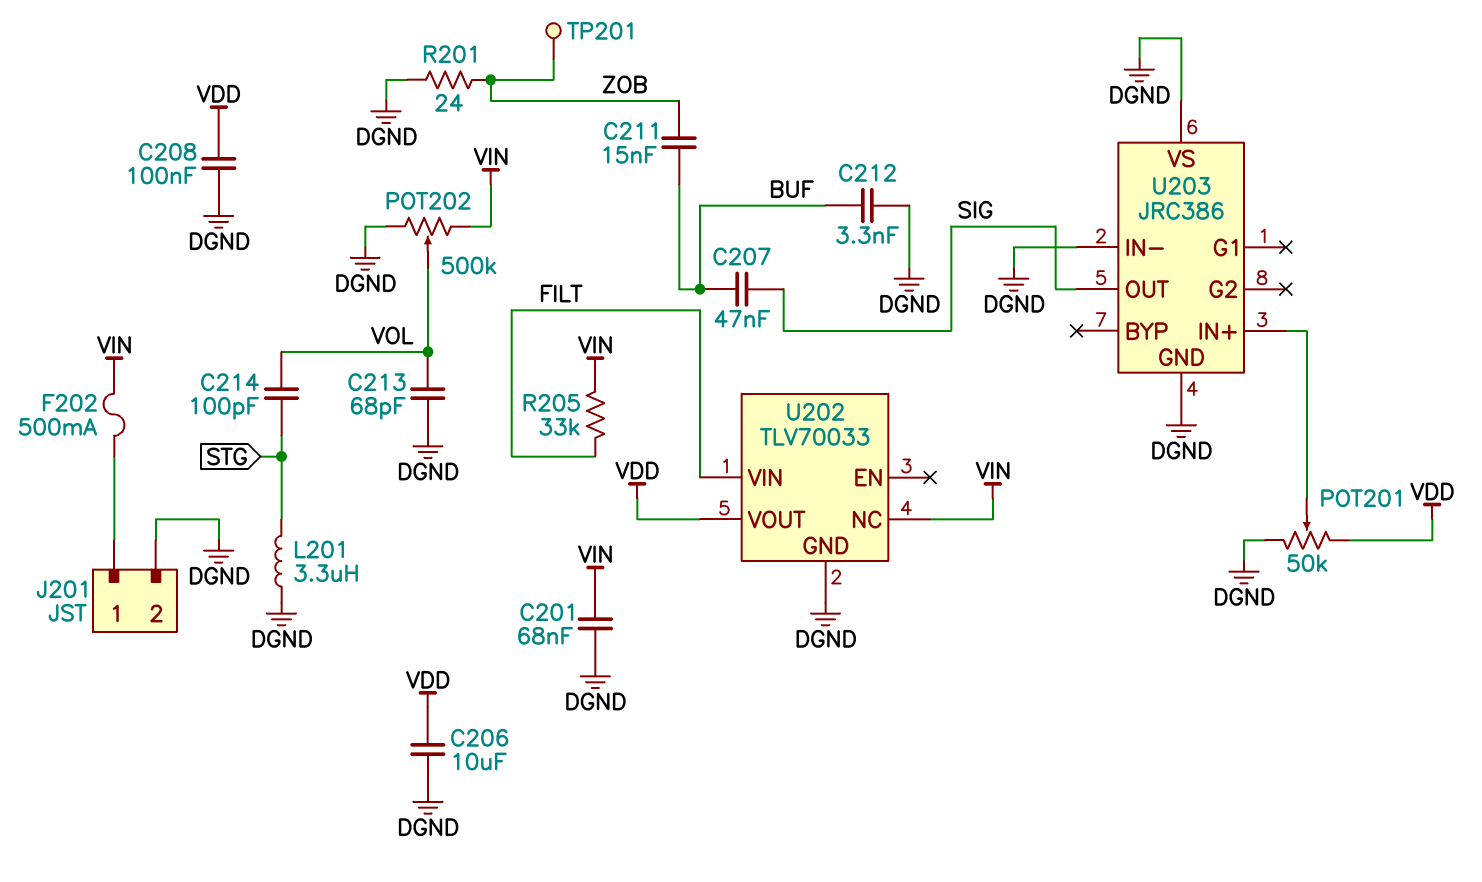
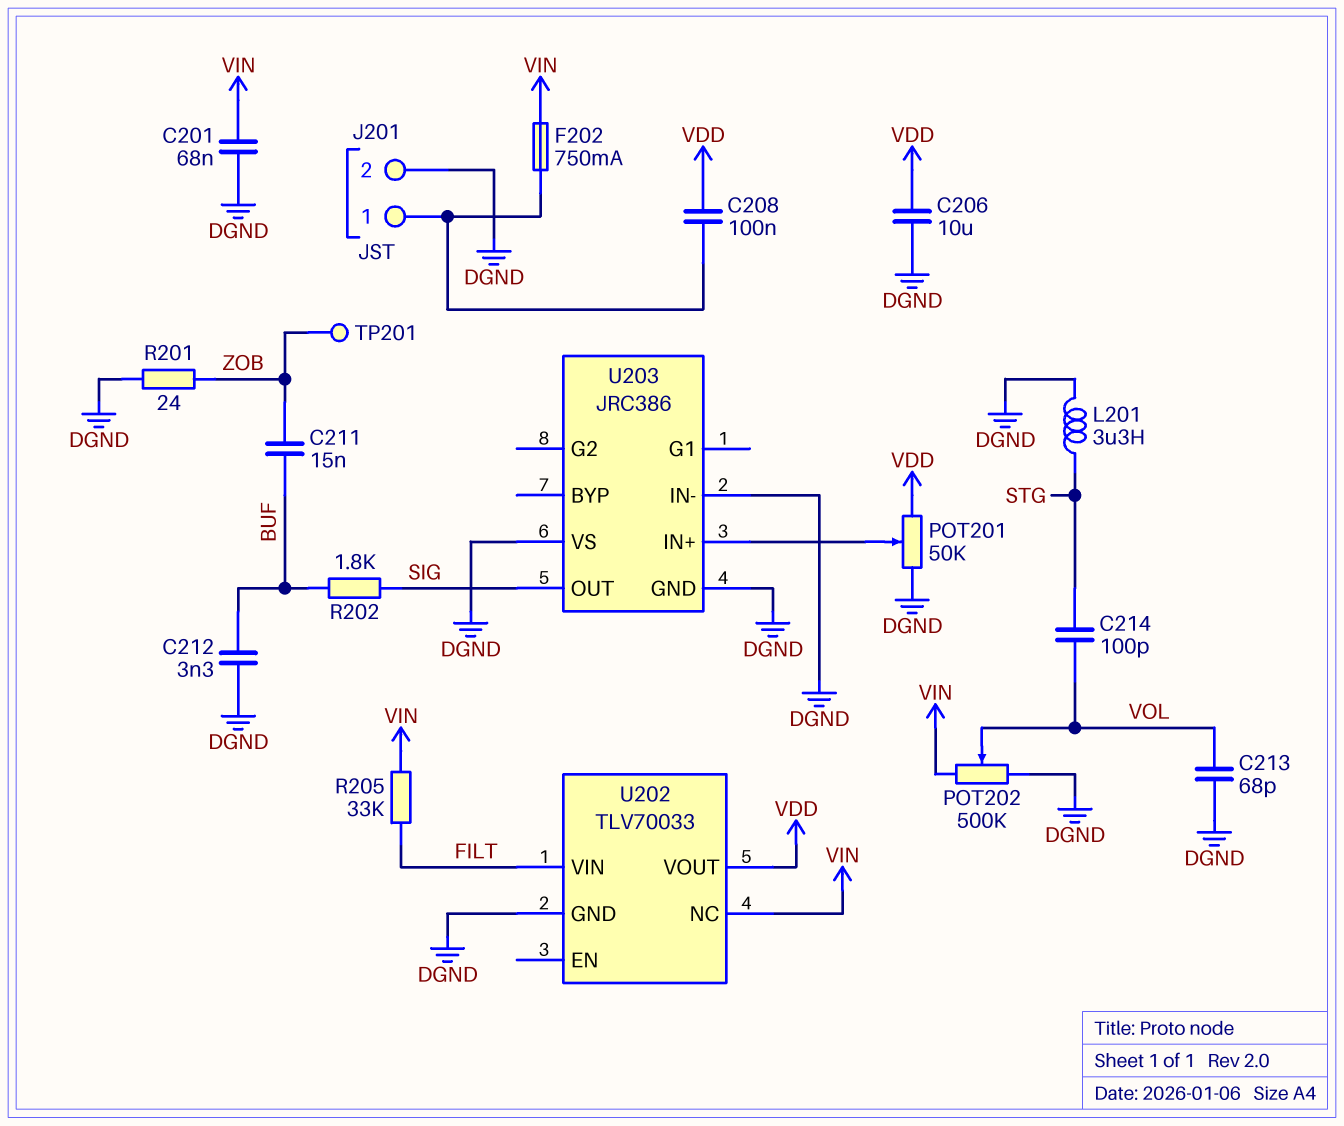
C207: 47nF (BUF, SIG) -> none
C208: 100nF (DGND, VDD) -> 100nF (J201/1, VDD)
F202: 500mA (J201/1, VIN) -> 750mA (J201/1, VIN)
R202: none -> 1.8k (BUF, SIG)

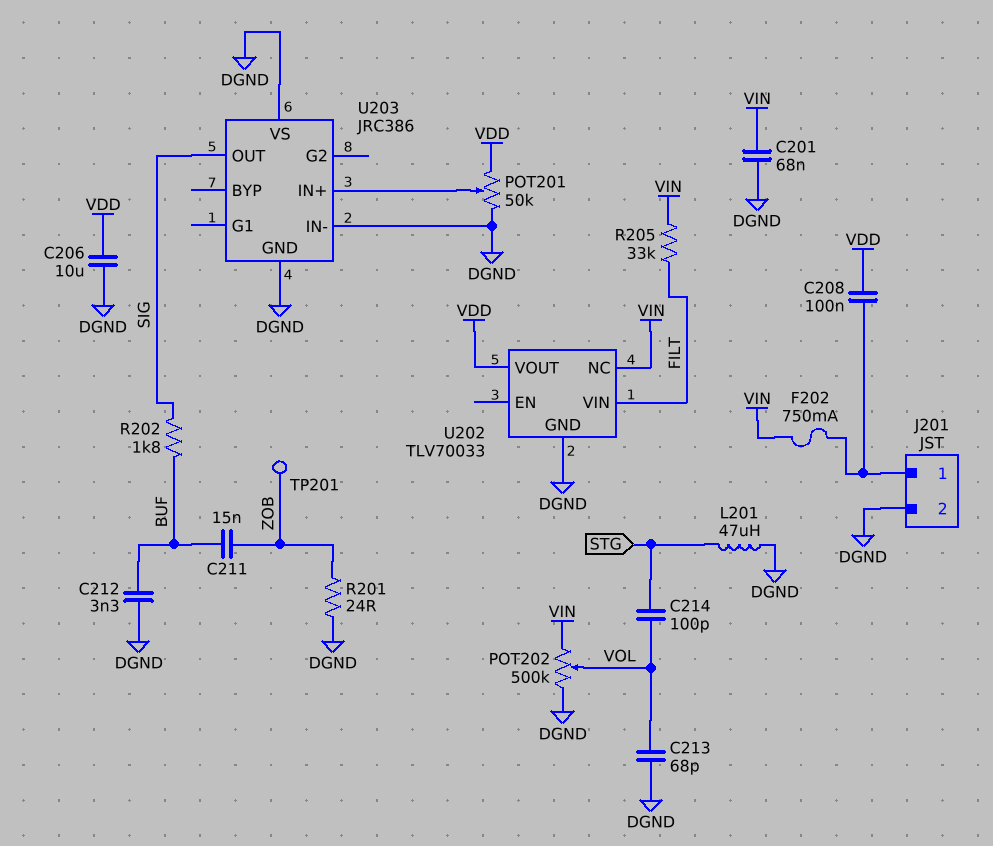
L201: 3.3uH (DGND, STG) -> 47uH (DGND, STG)

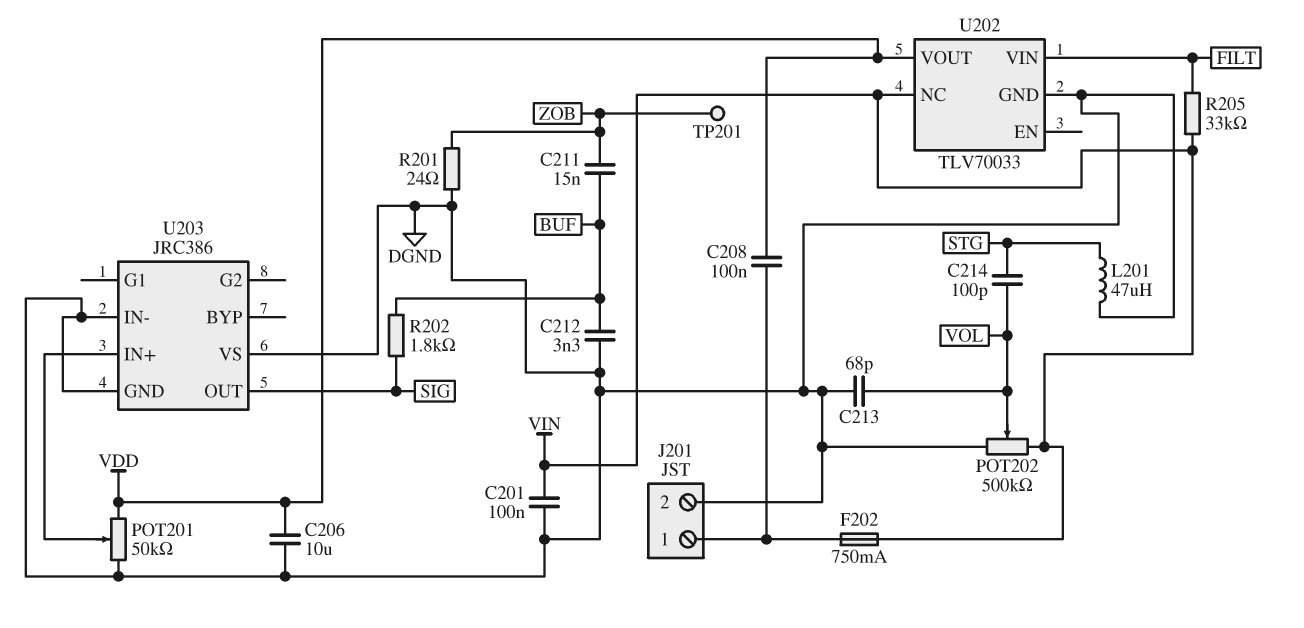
C201: 68nF (DGND, VIN) -> 100nF (DGND, VIN)

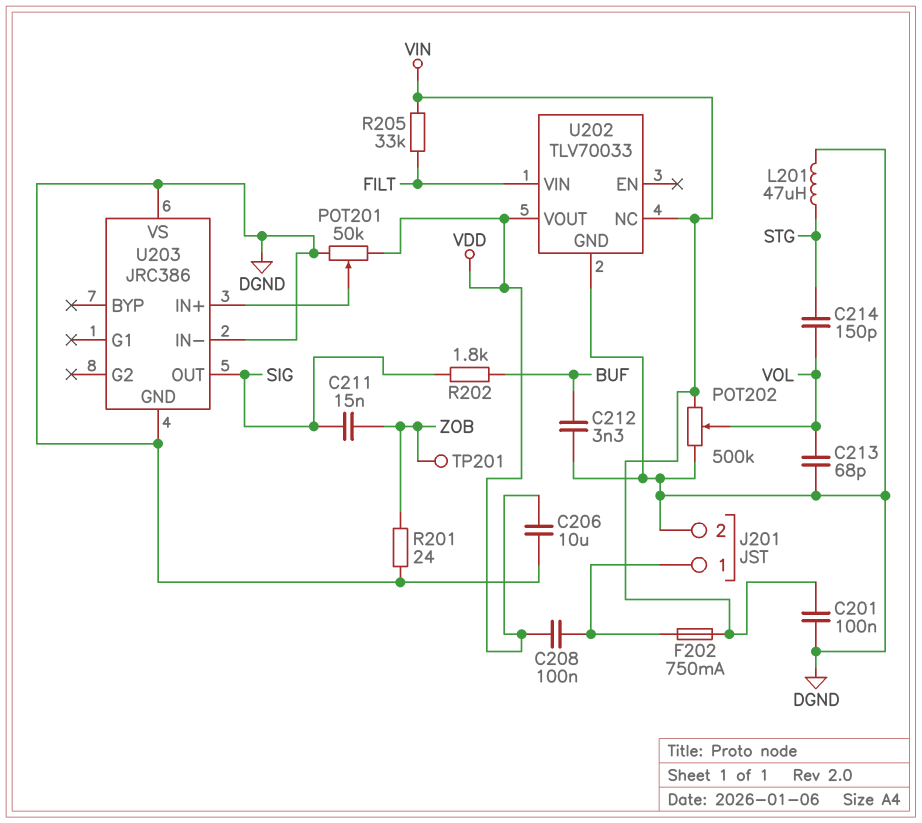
C211: 15nF (BUF, ZOB) -> 15nF (SIG, ZOB)
C214: 100pF (STG, VOL) -> 150pF (STG, VOL)

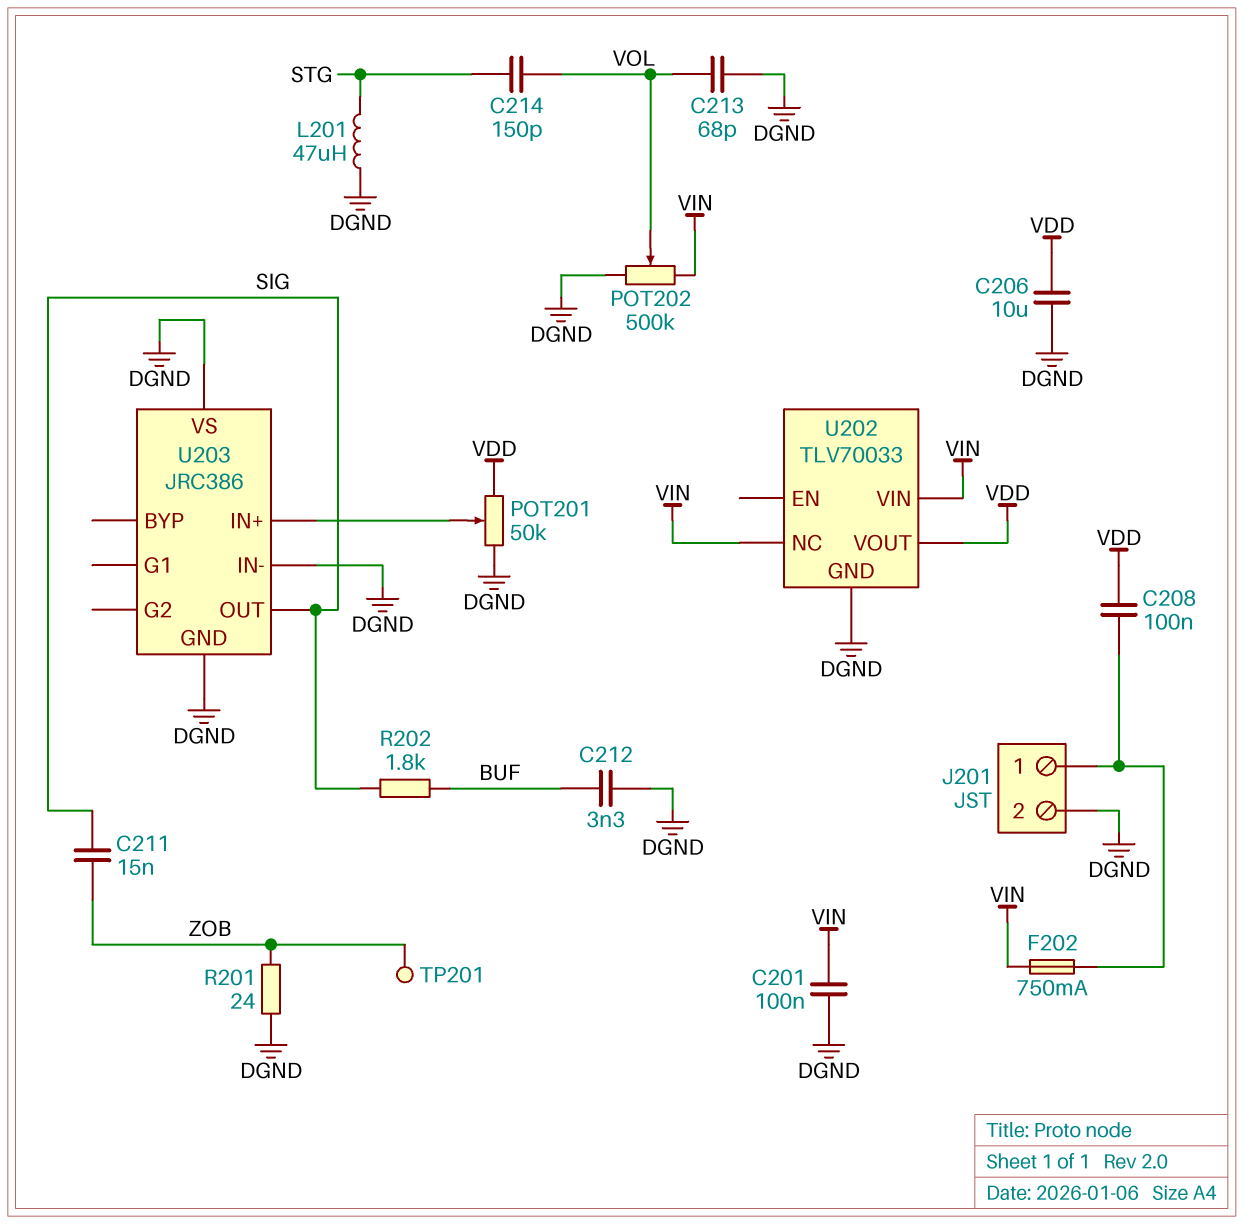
R205: 33k (FILT, VIN) -> none
U202 pin VIN: FILT -> VIN

